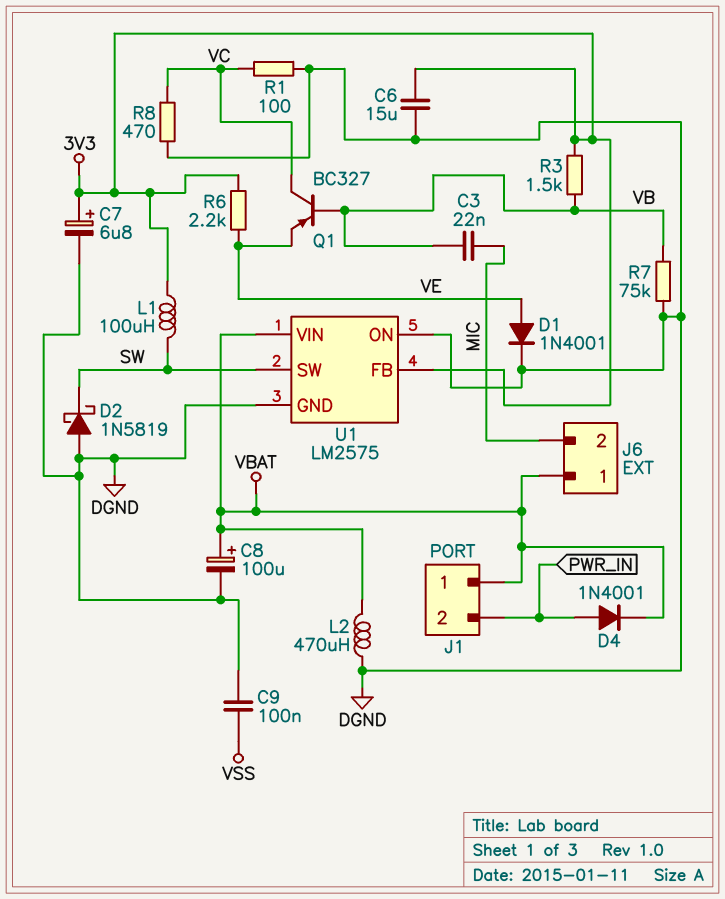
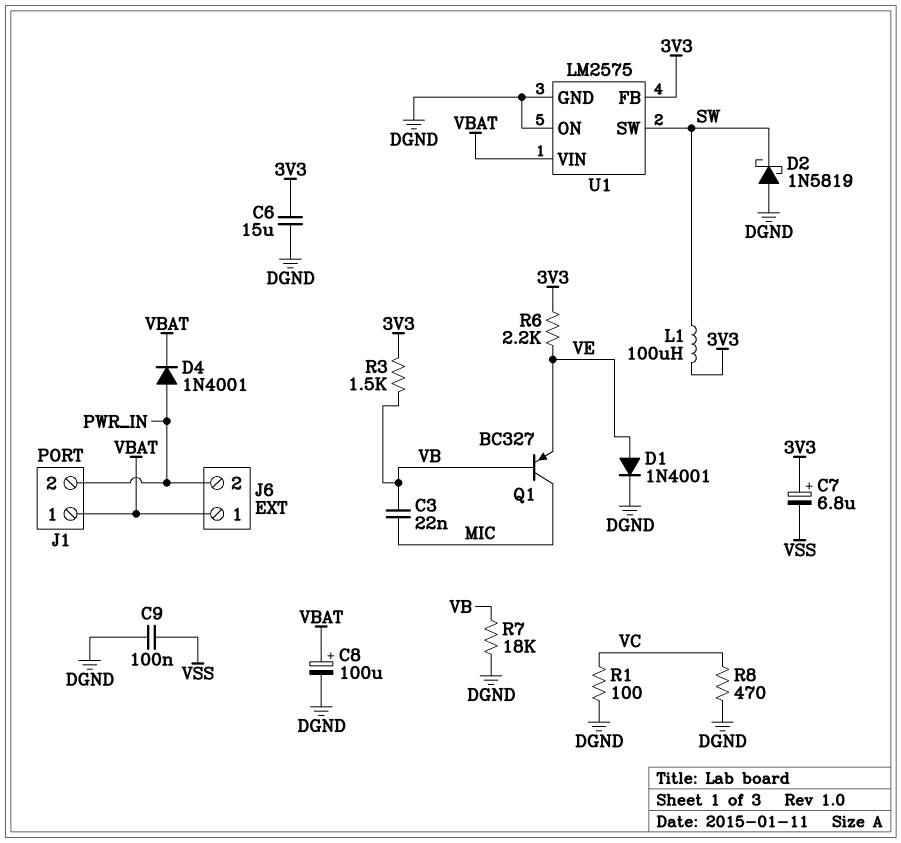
C7: 6.8uF (plus 3V3, minus DGND) -> 6.8uF (plus 3V3, minus VSS)
J6 pin 2: MIC -> PWR_IN
L2: 470uH (DGND, VBAT) -> none
Q1: PNP BC327 (B VB, C VC, E VE) -> PNP BC327 (B VB, C MIC, E VE)
R7: 75k (DGND, VB) -> 18k (DGND, VB)

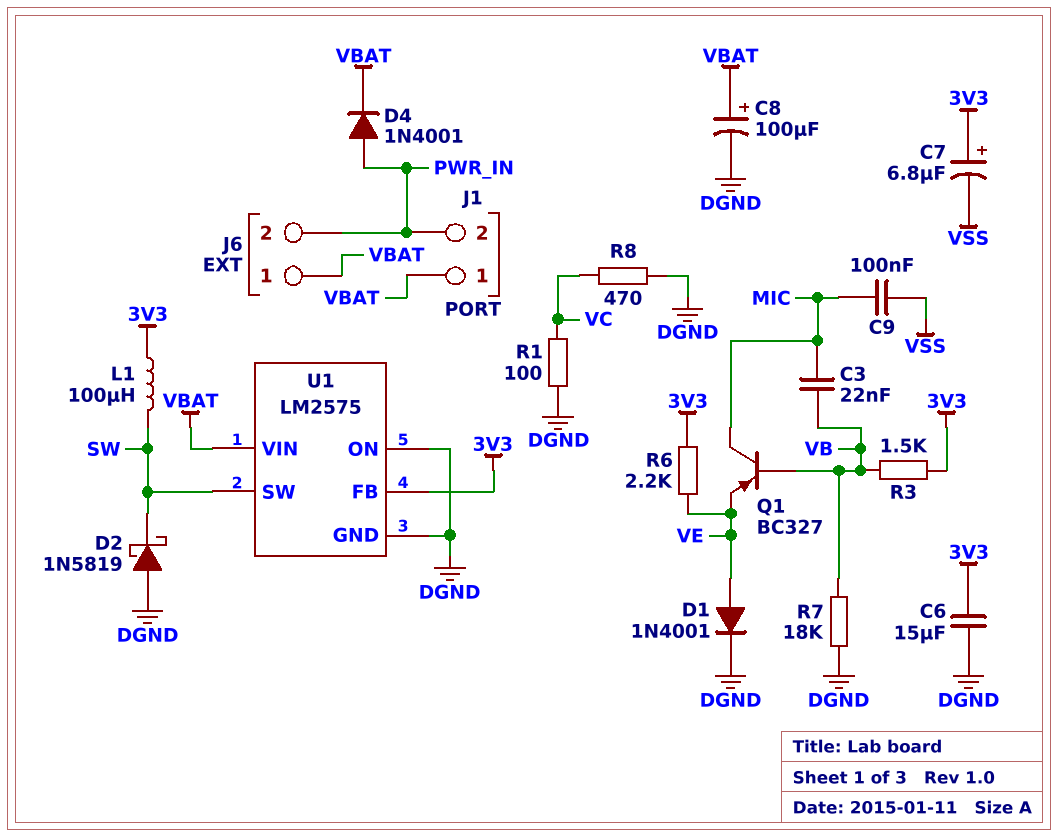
C9: 100nF (DGND, VSS) -> 100nF (MIC, VSS)

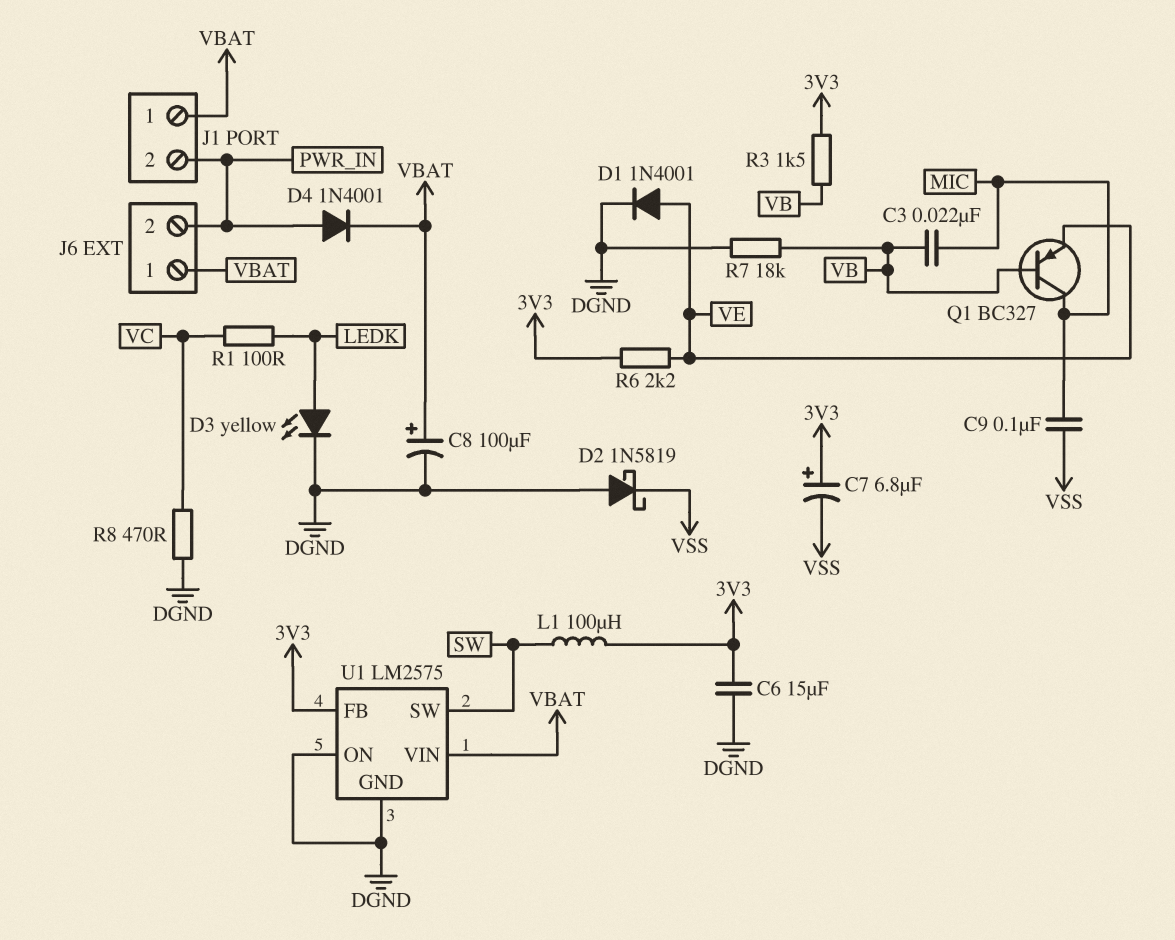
D2: schottky 1N5819 (A DGND, K SW) -> schottky 1N5819 (A DGND, K VSS)
D3: none -> LED yellow (A LEDK, K DGND)
R1: 100 (DGND, VC) -> 100 (LEDK, VC)

